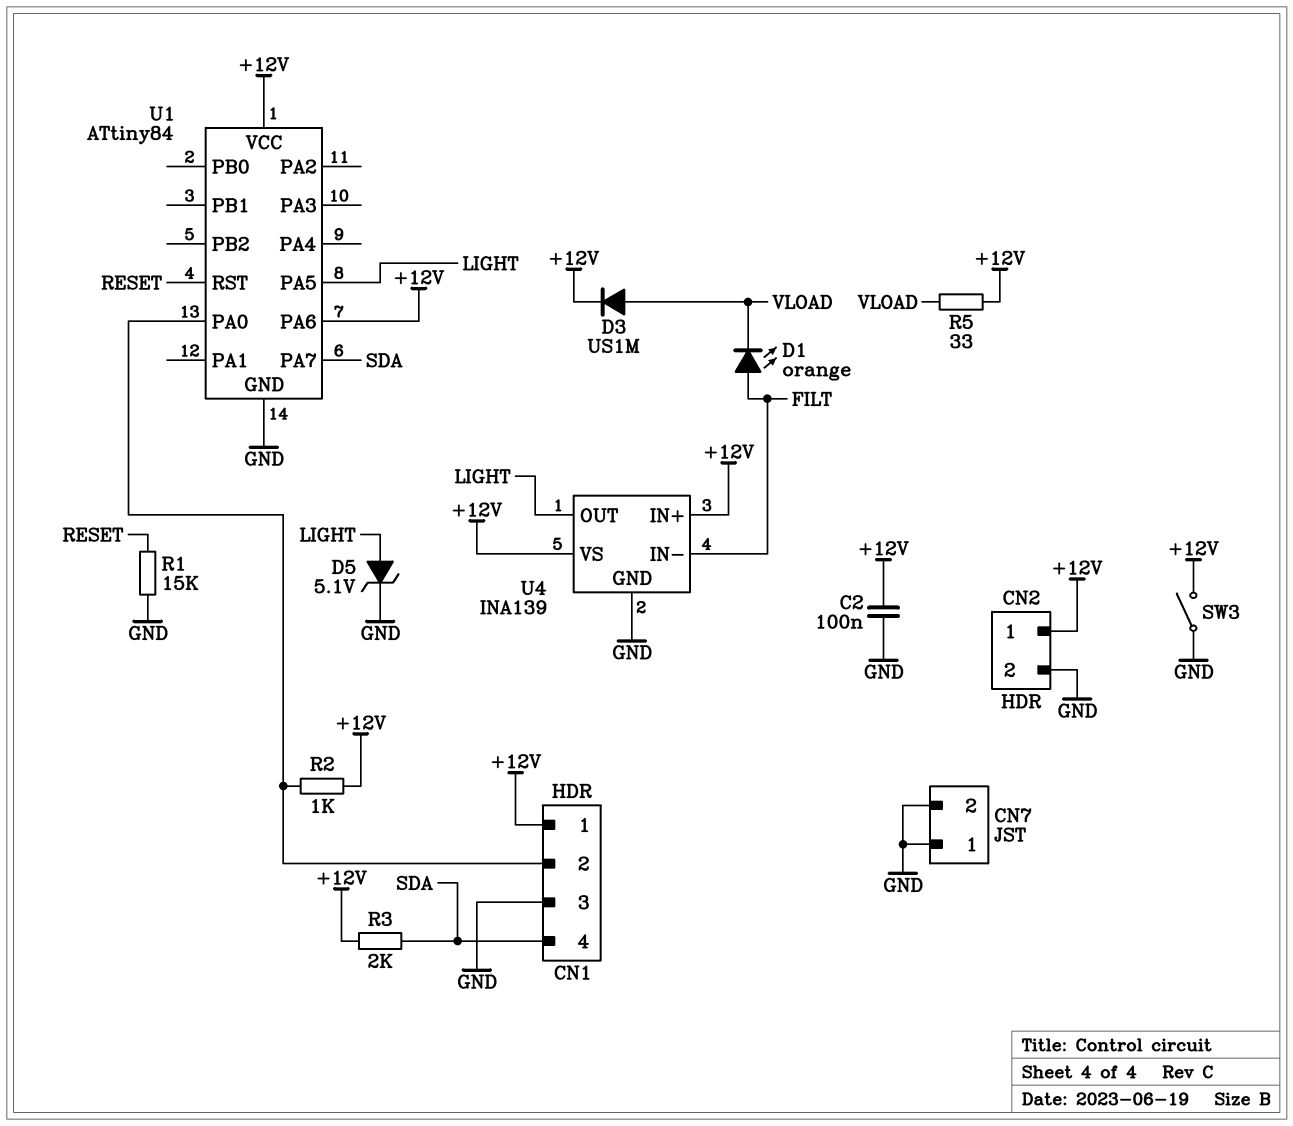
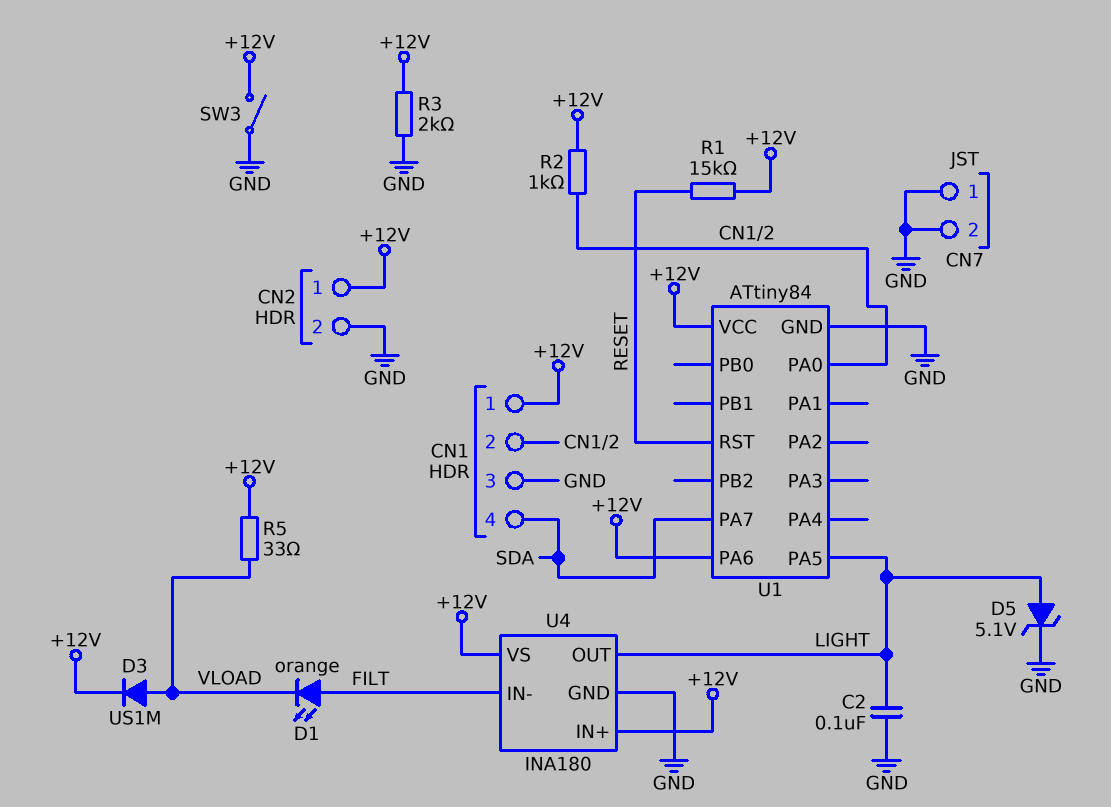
C2: 100nF (+12V, GND) -> 100nF (GND, LIGHT)
R1: 15k (GND, RESET) -> 15k (+12V, RESET)
R3: 2k (+12V, SDA) -> 2k (+12V, GND)
U4: INA139 -> INA180

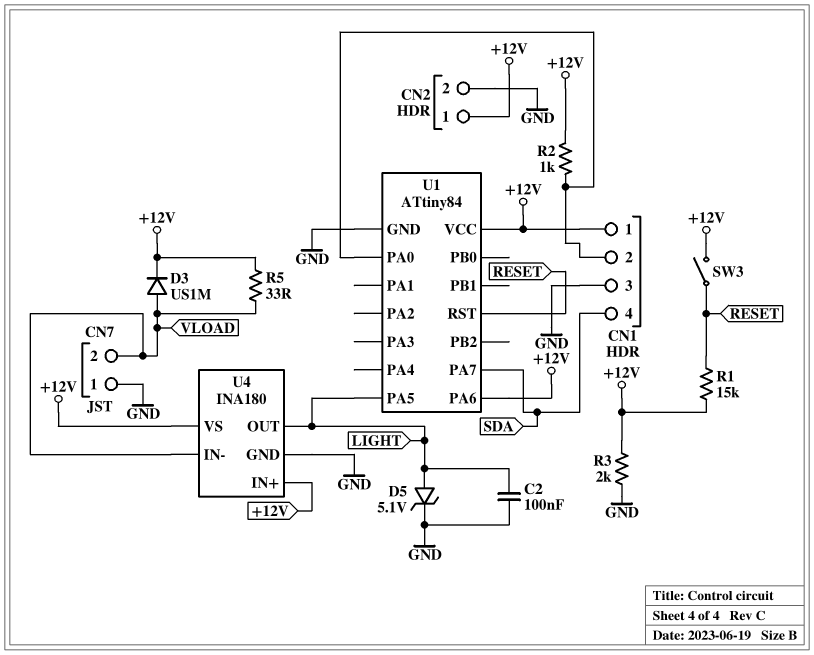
CN7 pin 2: GND -> VLOAD
D1: LED orange (A FILT, K VLOAD) -> none
SW3: switch (+12V, GND) -> switch (+12V, RESET)
U4 pin IN-: FILT -> VLOAD

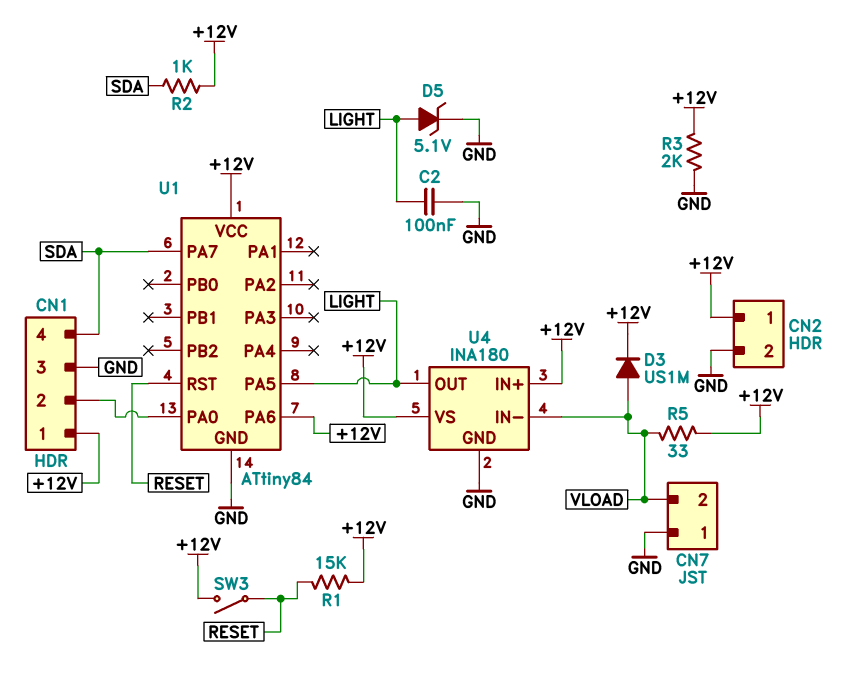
R2: 1k (+12V, CN1/2) -> 1k (+12V, SDA)

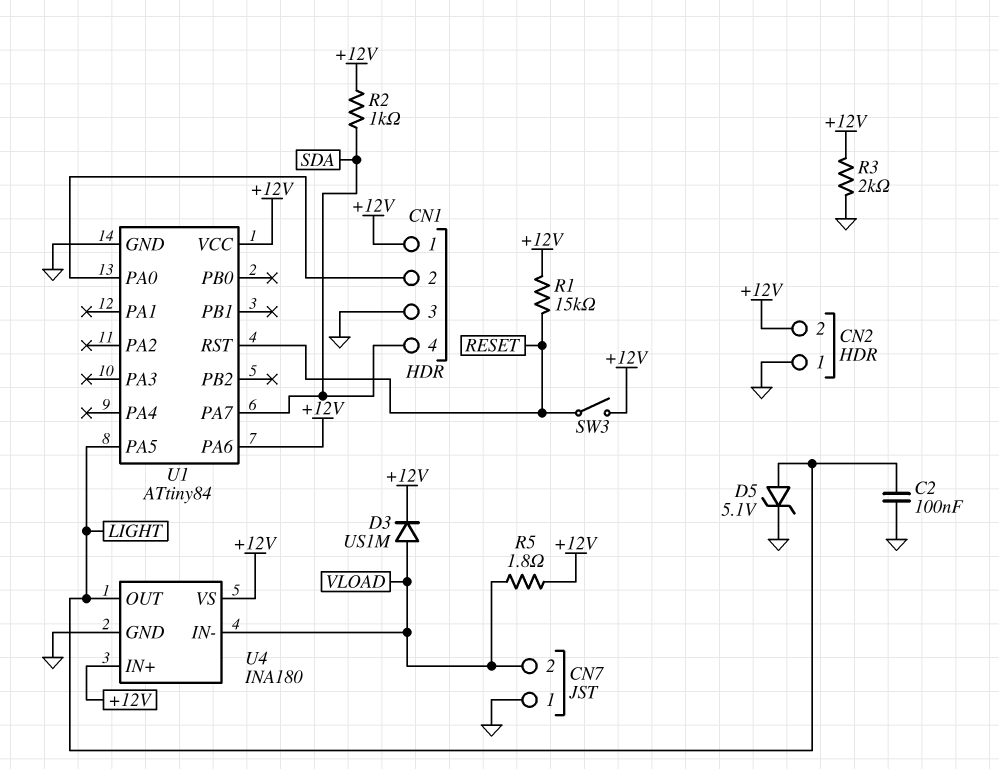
CN2 pin 1: +12V -> GND
CN2 pin 2: GND -> +12V
R5: 33 (+12V, VLOAD) -> 1.8 (+12V, VLOAD)

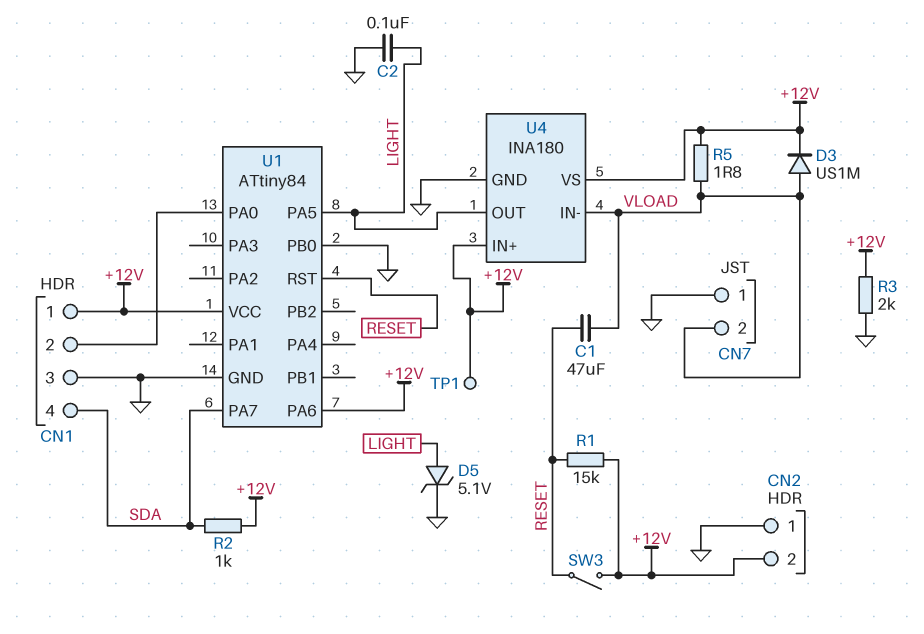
C1: none -> 47uF (RESET, VLOAD)
TP1: none -> test point (+12V)
U1 pin PB0: none -> GND

